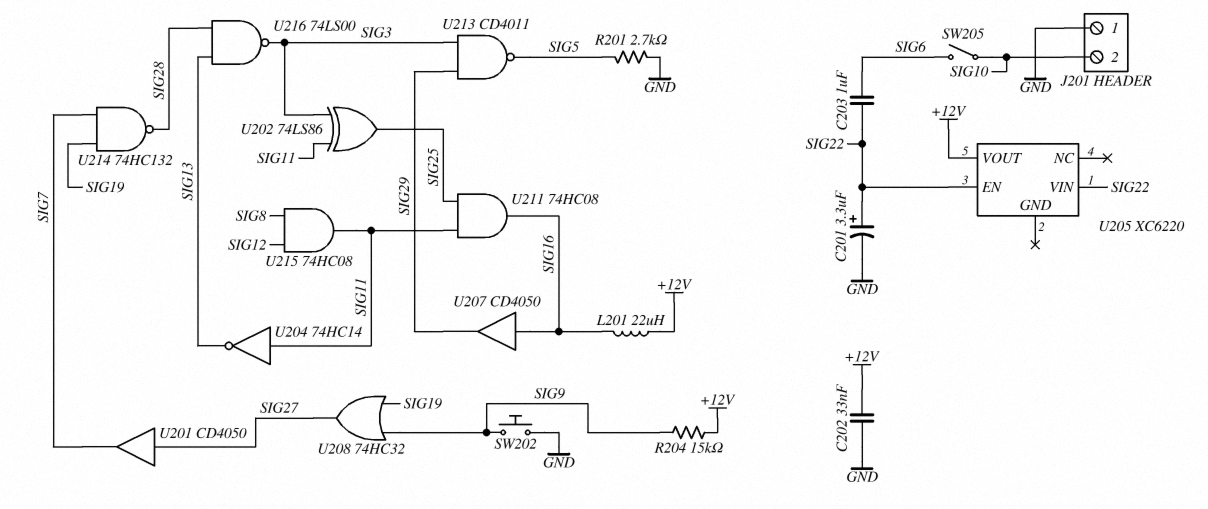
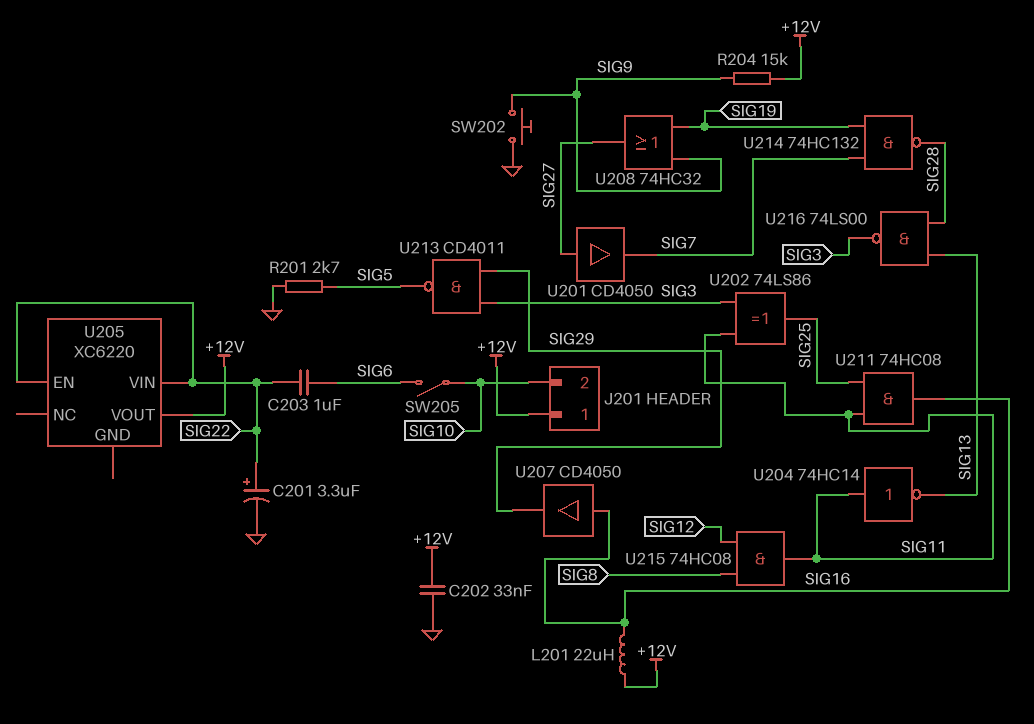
J201 pin 1: GND -> +12V

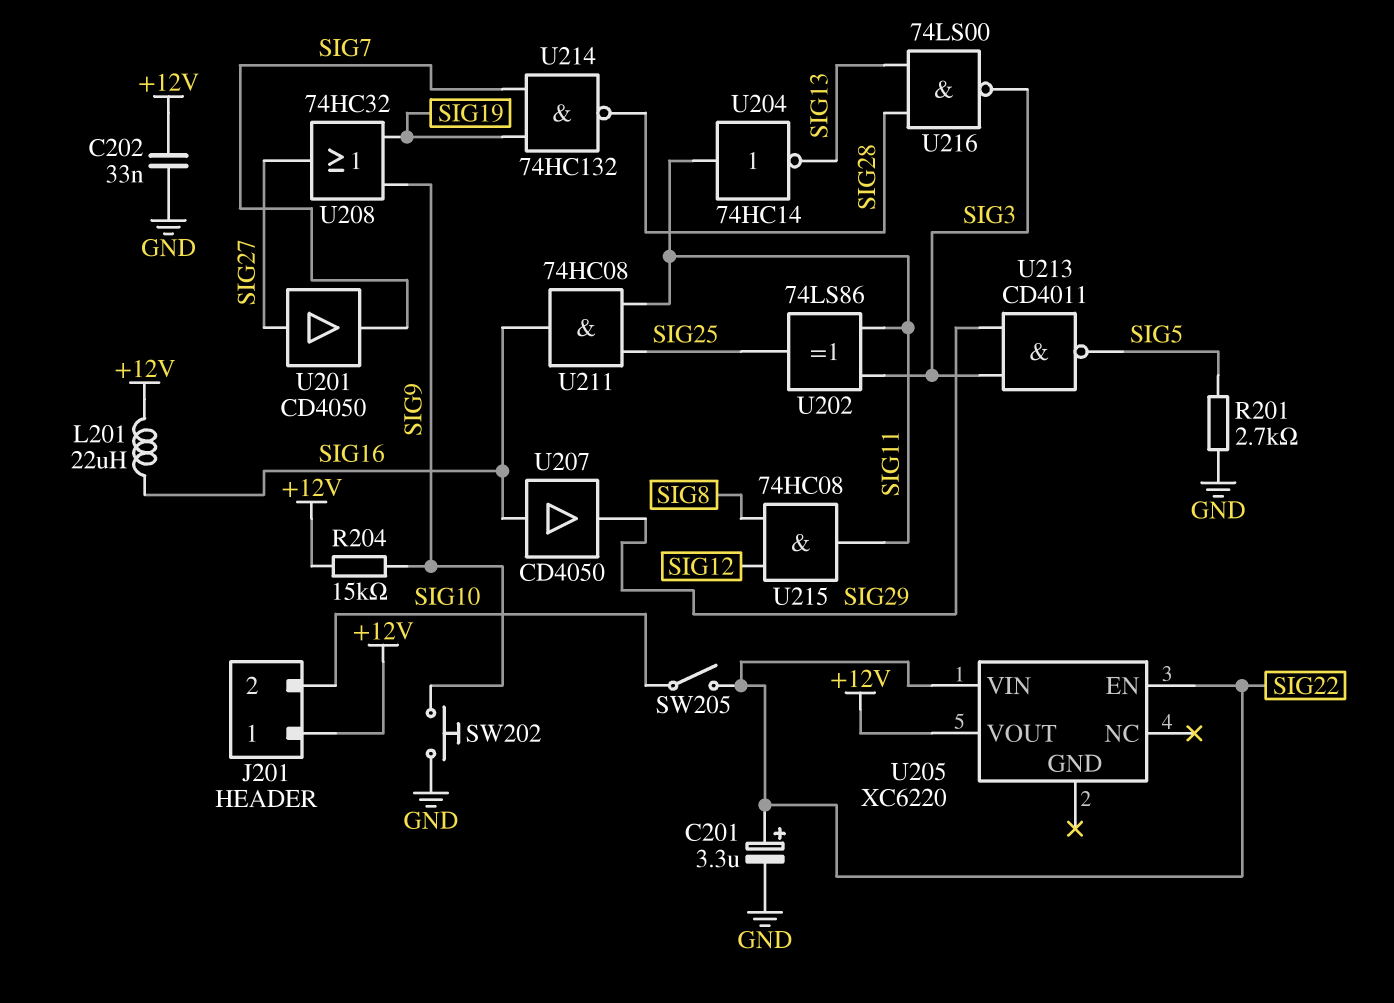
C203: 1uF (SIG6, SIG22) -> none
SW205: switch (SIG6, SIG10) -> switch (SIG10, SIG22)

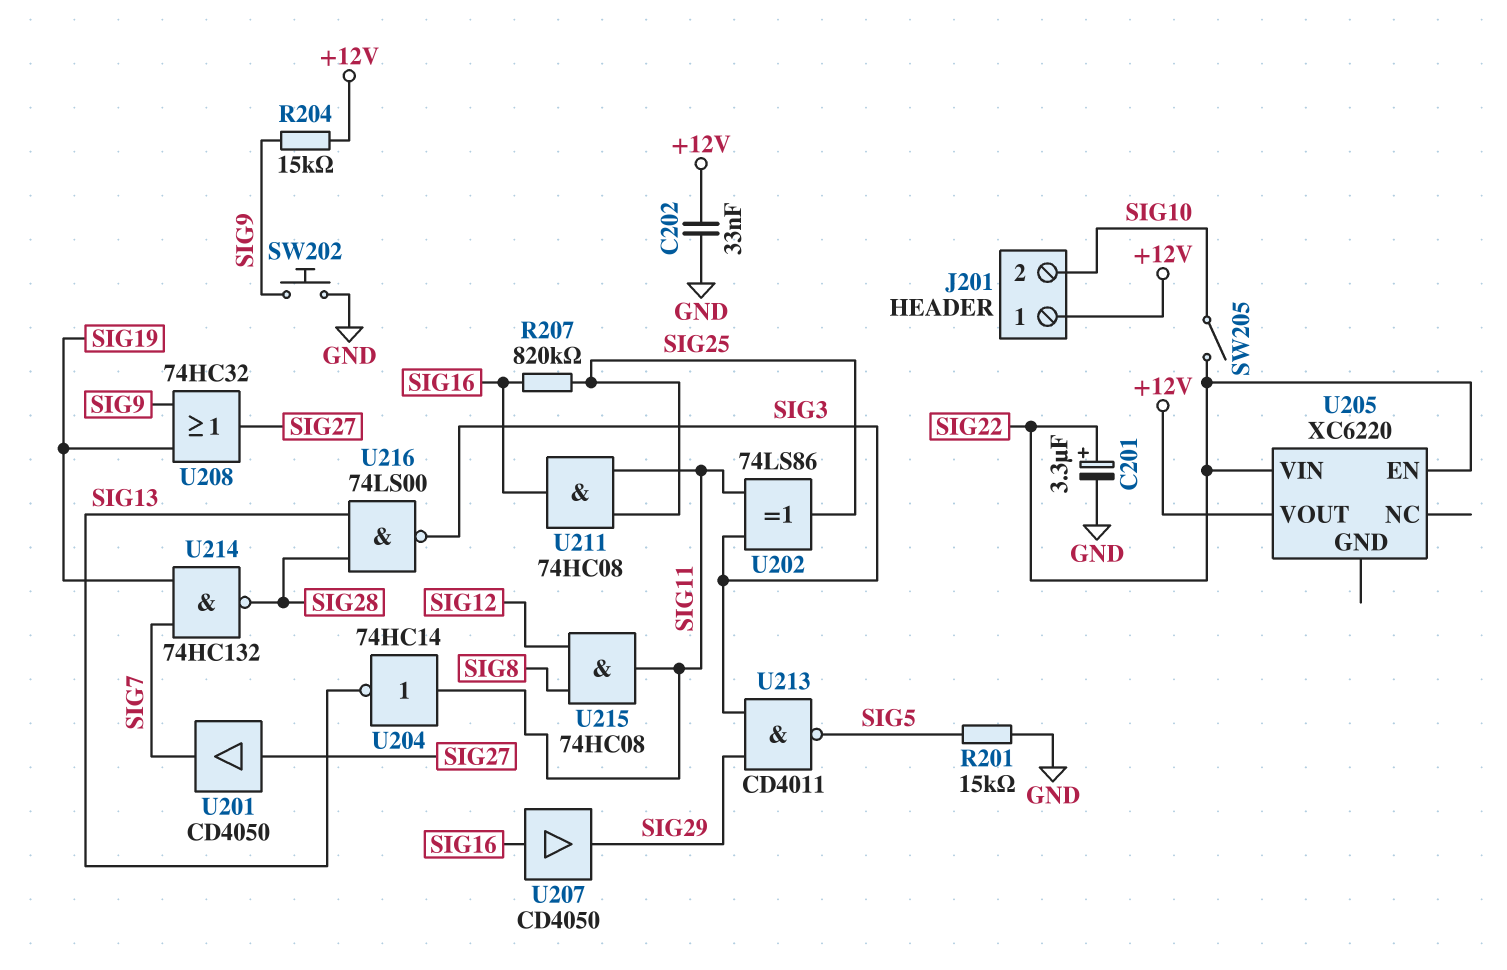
L201: 22uH (+12V, SIG16) -> none
R201: 2.7k (GND, SIG5) -> 15k (GND, SIG5)
R207: none -> 820k (SIG16, SIG25)

